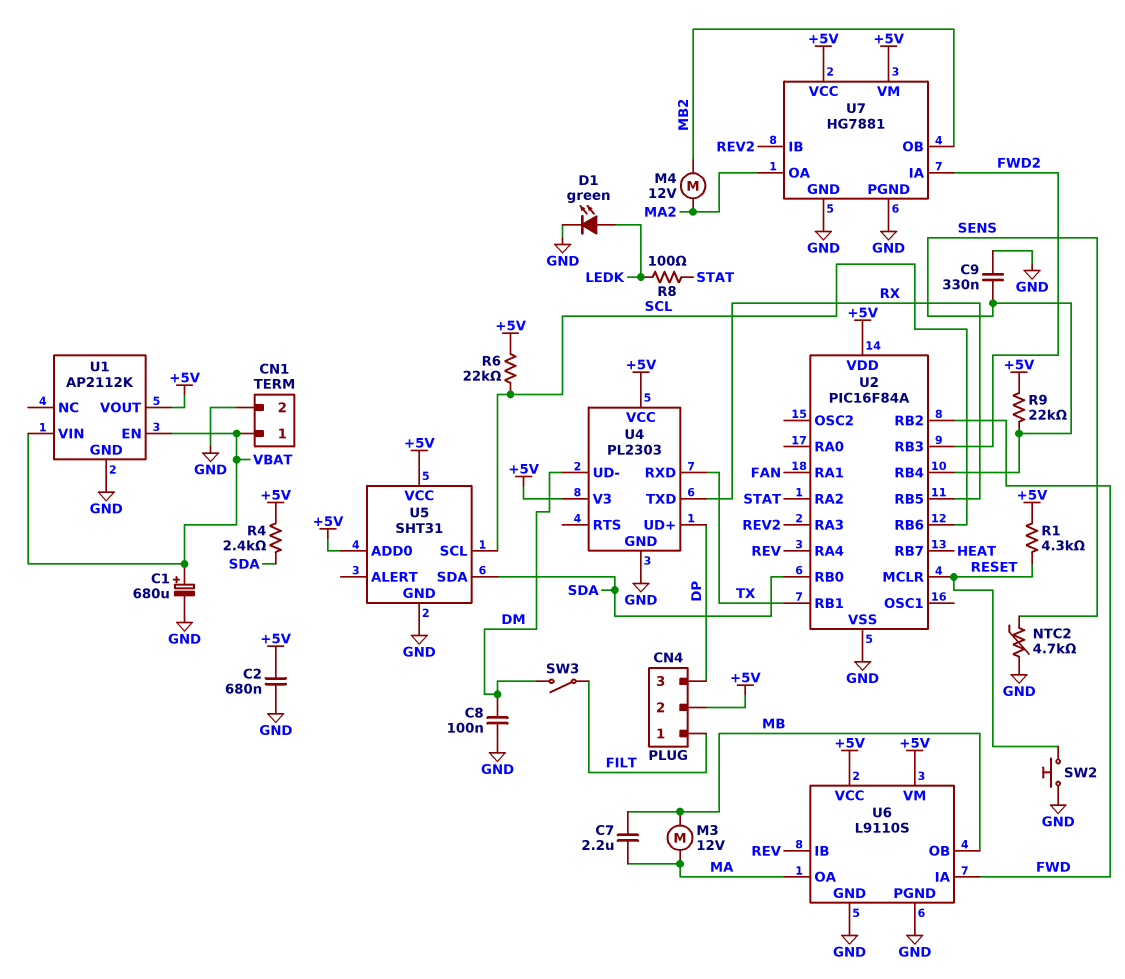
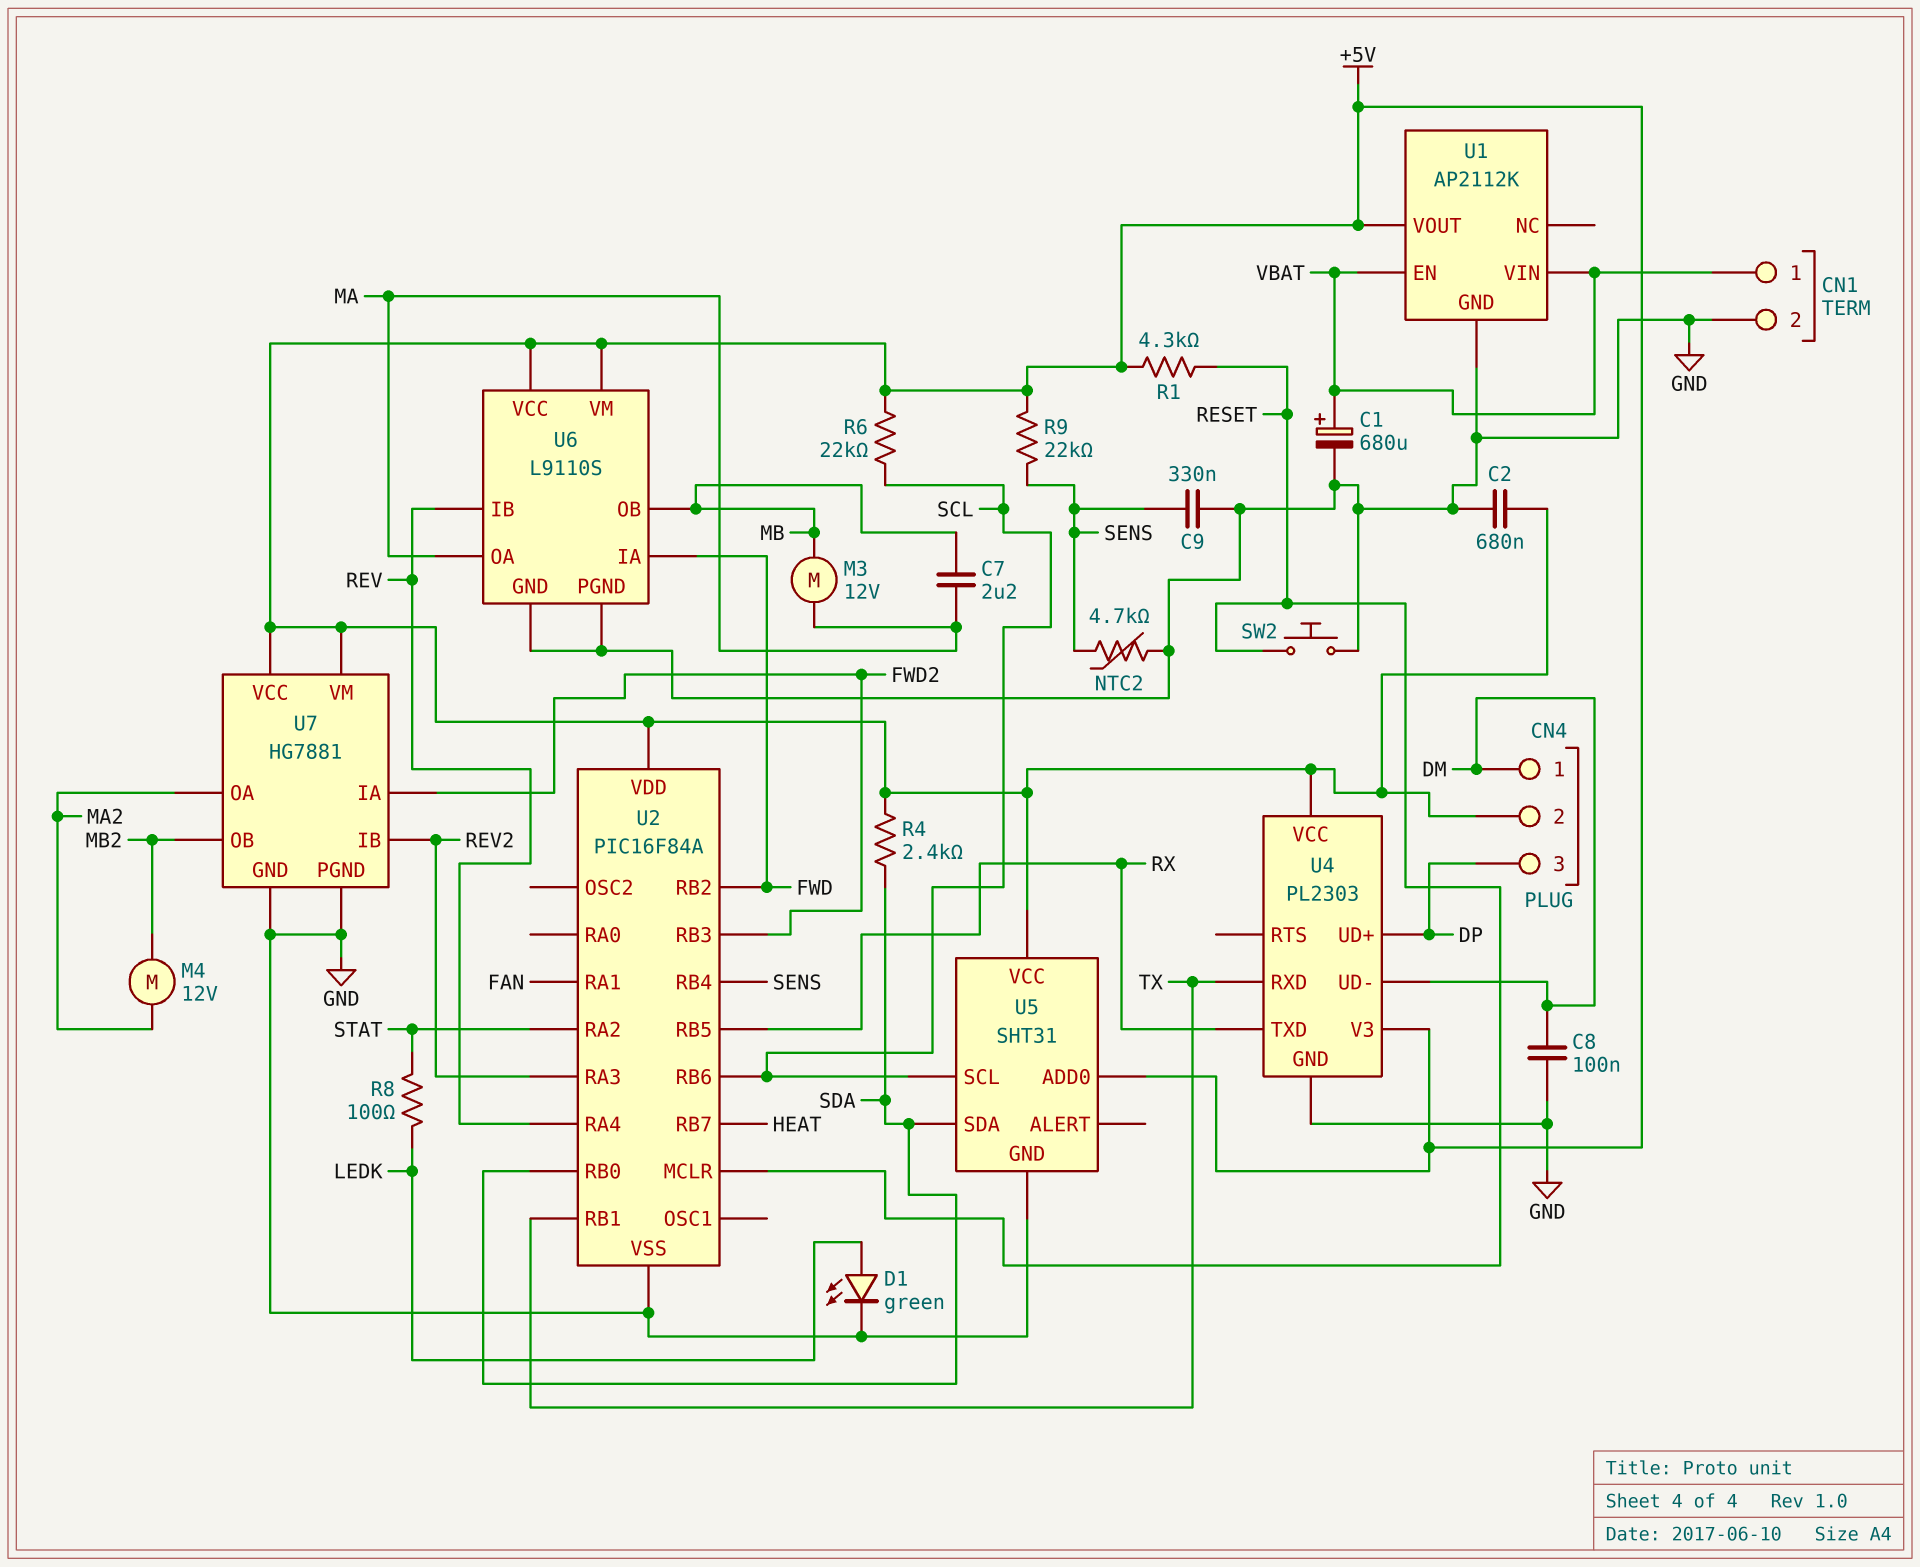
CN4 pin 1: FILT -> DM
SW3: switch (DM, FILT) -> none

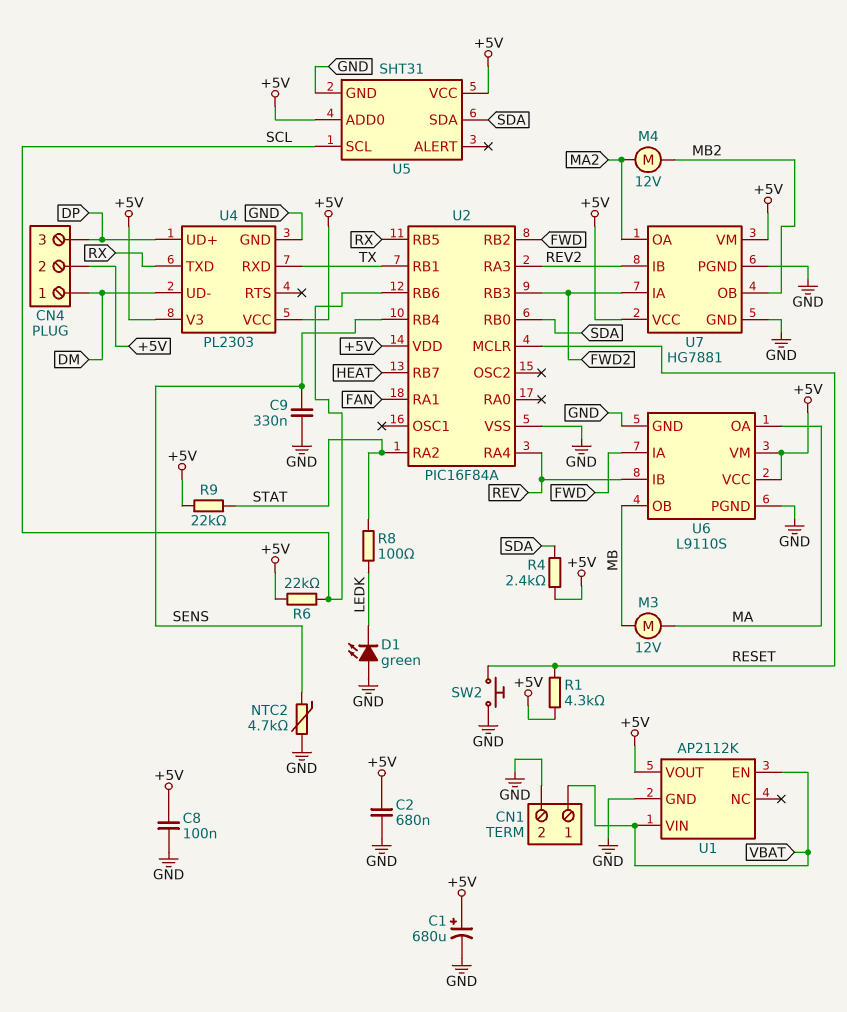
C1: 680uF (plus VBAT, minus GND) -> 680uF (plus +5V, minus GND)
C7: 2.2uF (MA, MB) -> none
C8: 100nF (DM, GND) -> 100nF (+5V, GND)
D1: LED green (A LEDK, K GND) -> LED green (A GND, K LEDK)
R9: 22k (+5V, SENS) -> 22k (+5V, STAT)

